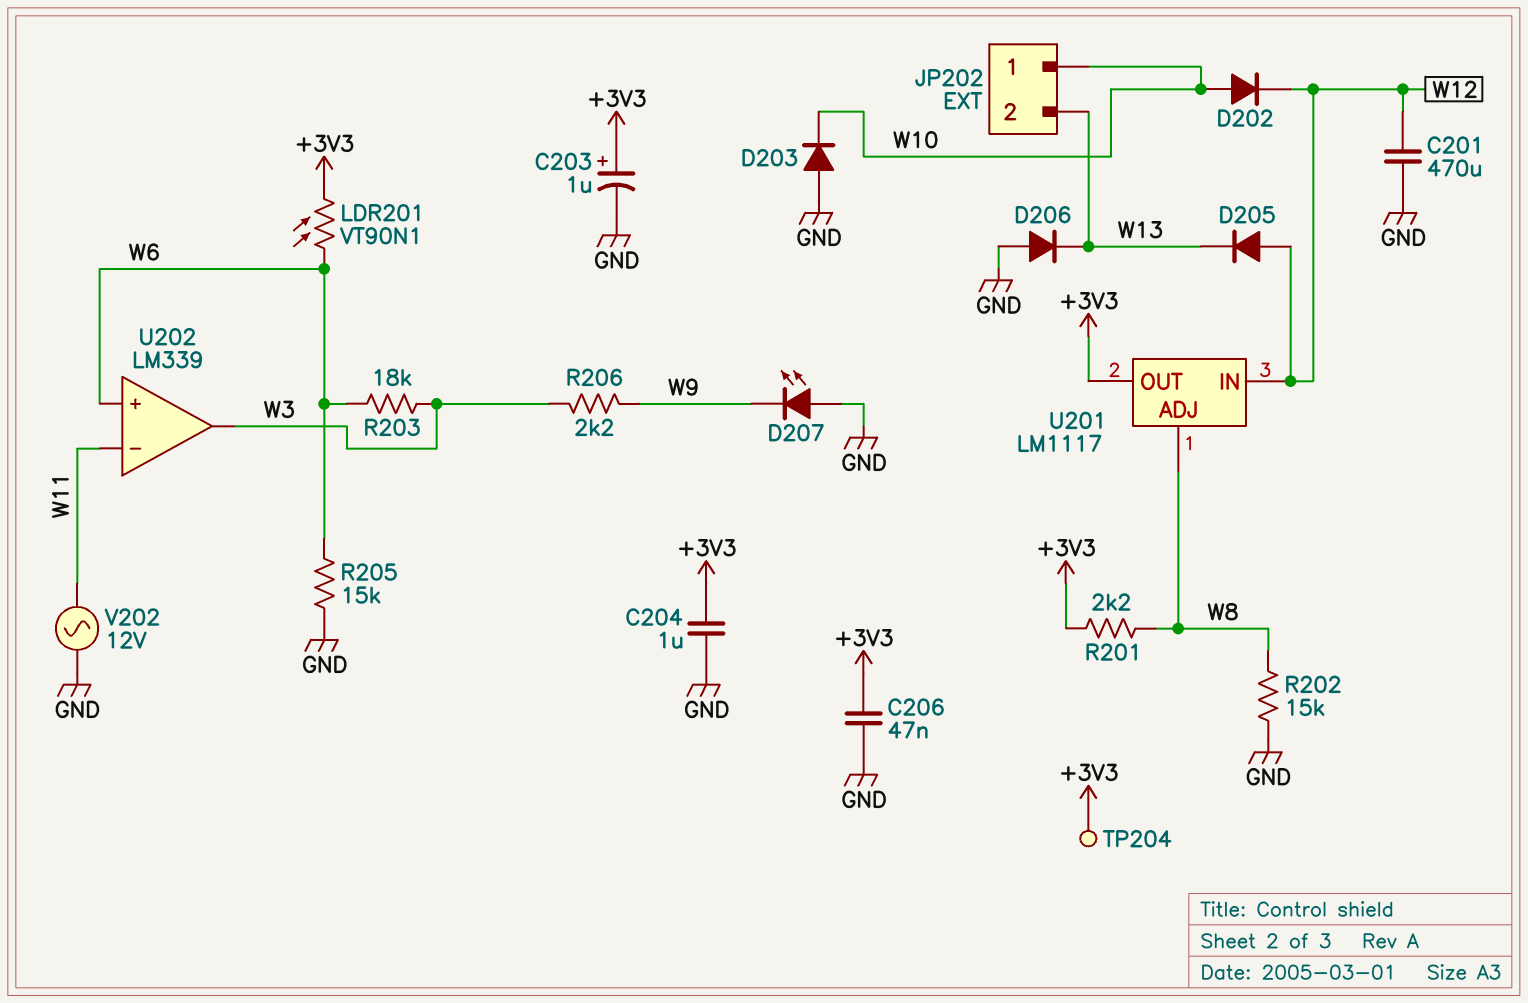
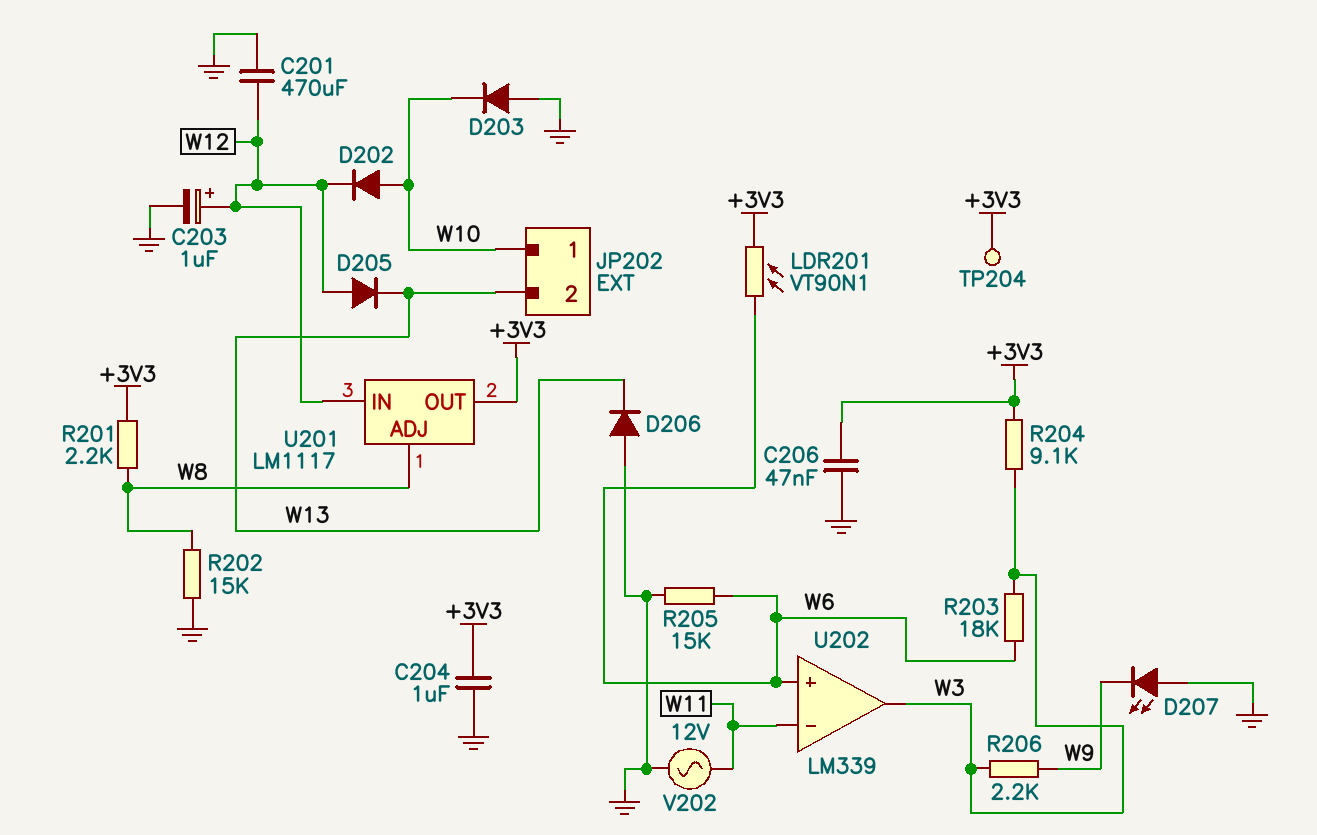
C203: 1uF (plus +3V3, minus GND) -> 1uF (plus W12, minus GND)
R204: none -> 9.1k (+3V3, W3)

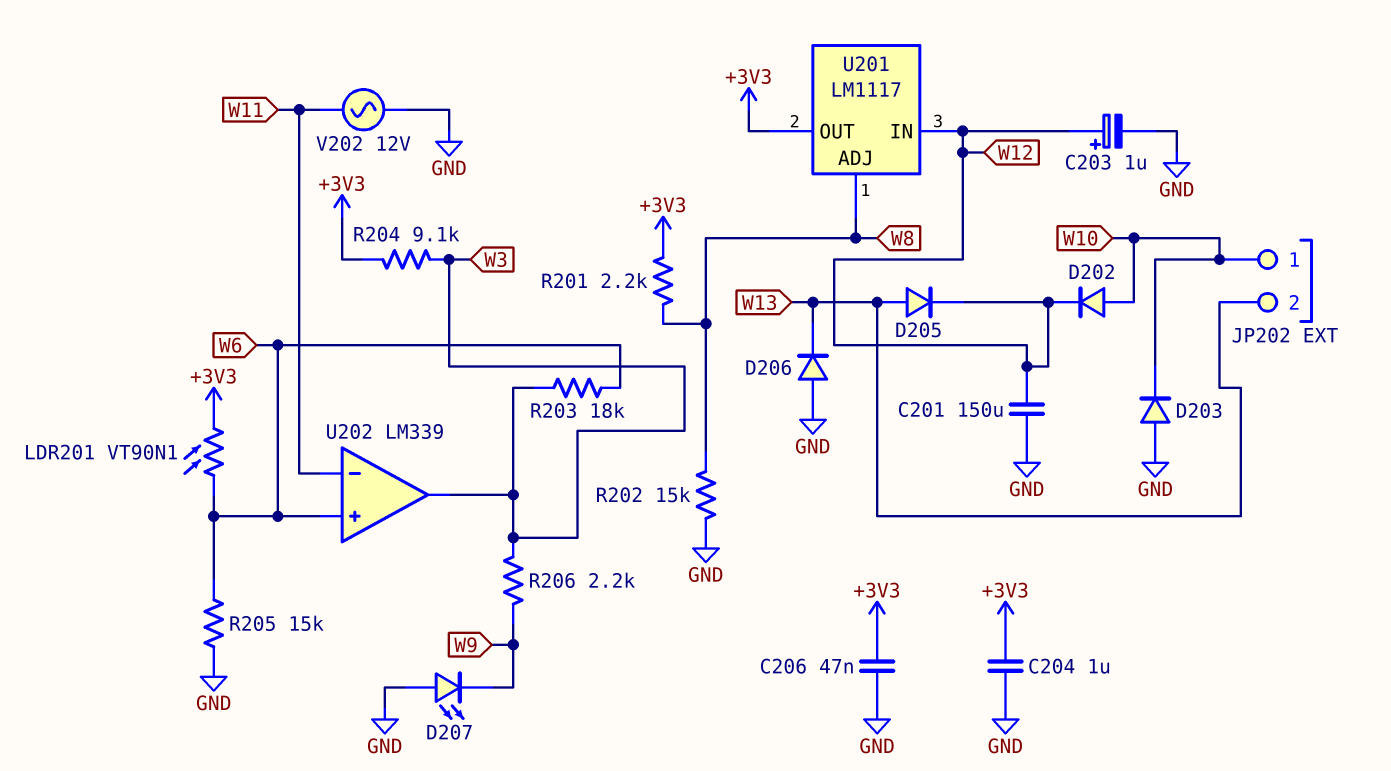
C201: 470uF (GND, W12) -> 150uF (GND, W12)
D205: diode (A W12, K W13) -> diode (A W13, K W12)
TP204: test point (+3V3) -> none

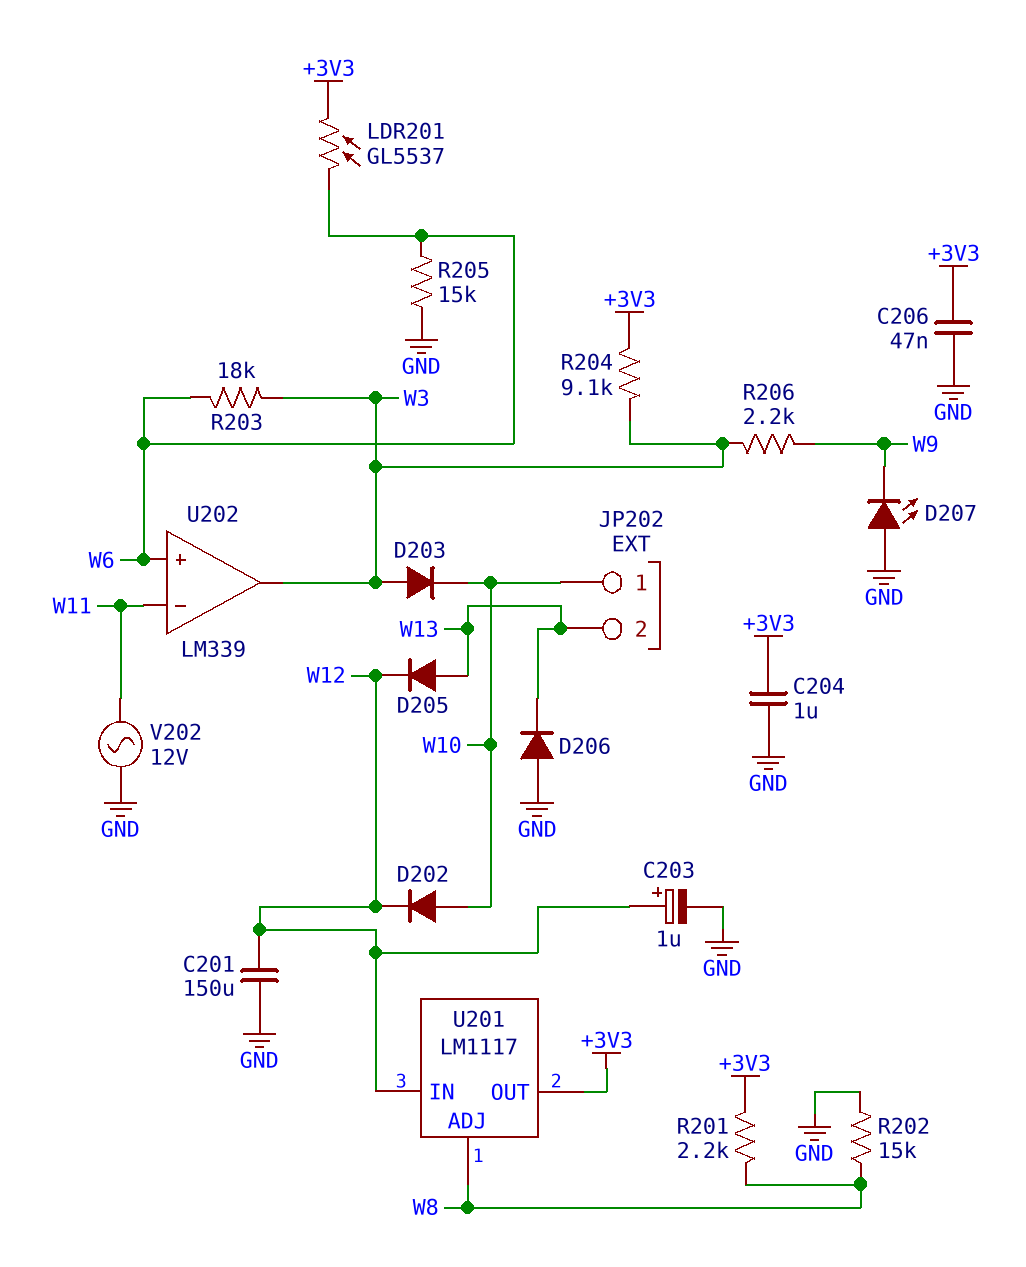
D203: diode (A GND, K W10) -> diode (A W3, K W10)
LDR201: VT90N1 (+3V3, W6) -> GL5537 (+3V3, W6)

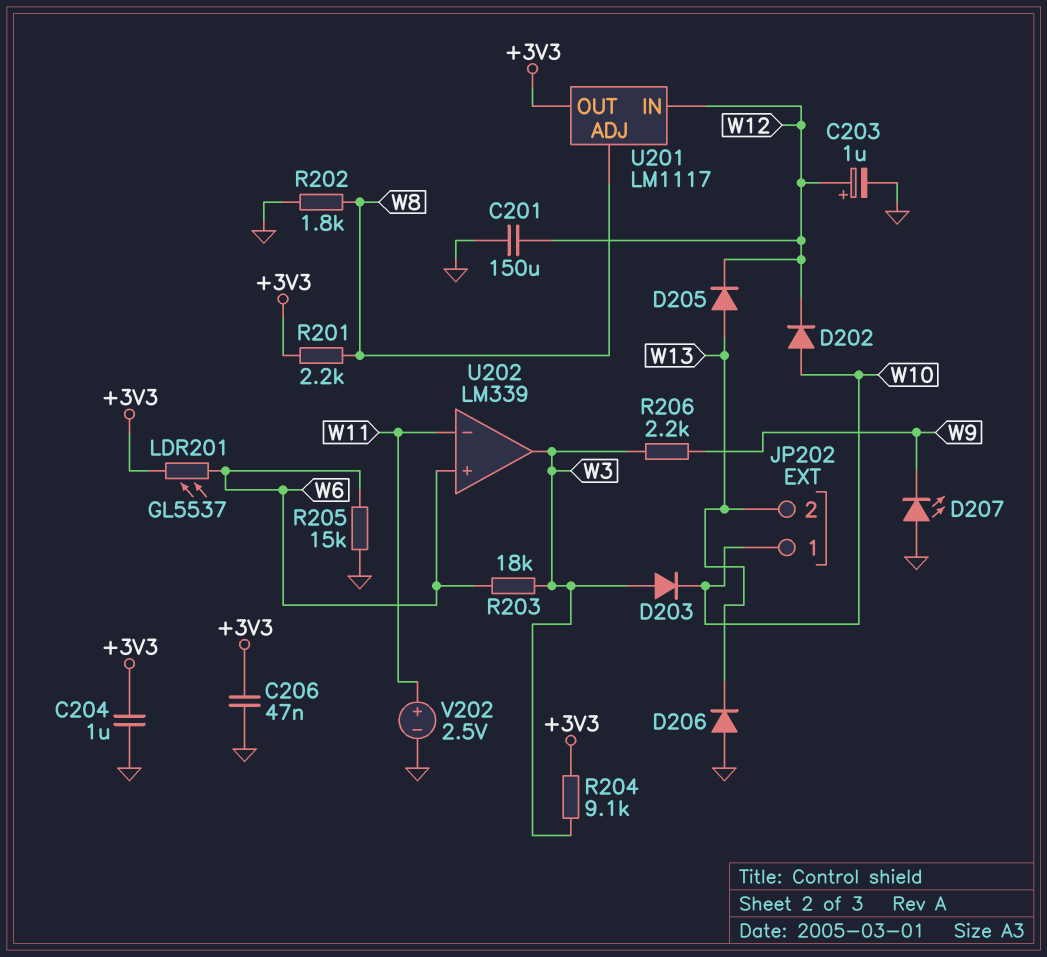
R202: 15k (GND, W8) -> 1.8k (GND, W8)
V202: AC 12V (GND, W11) -> 2.5V (plus W11, minus GND)

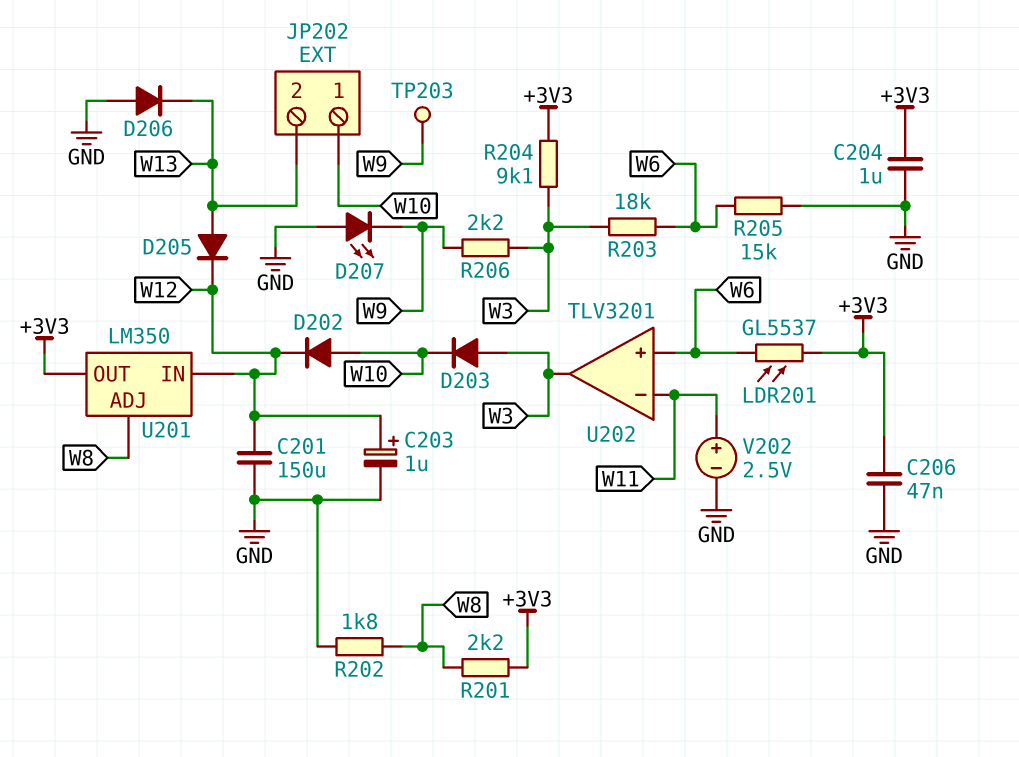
TP203: none -> test point (W9)
U201: LM1117 -> LM350
U202: LM339 -> TLV3201

